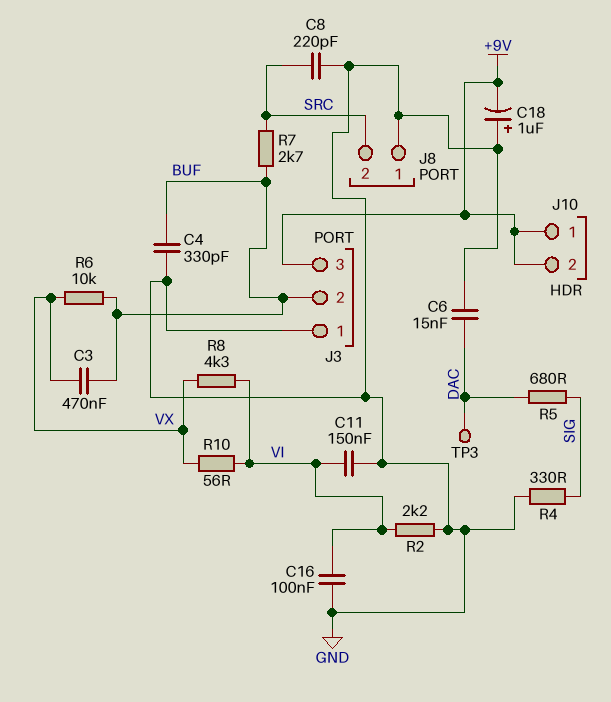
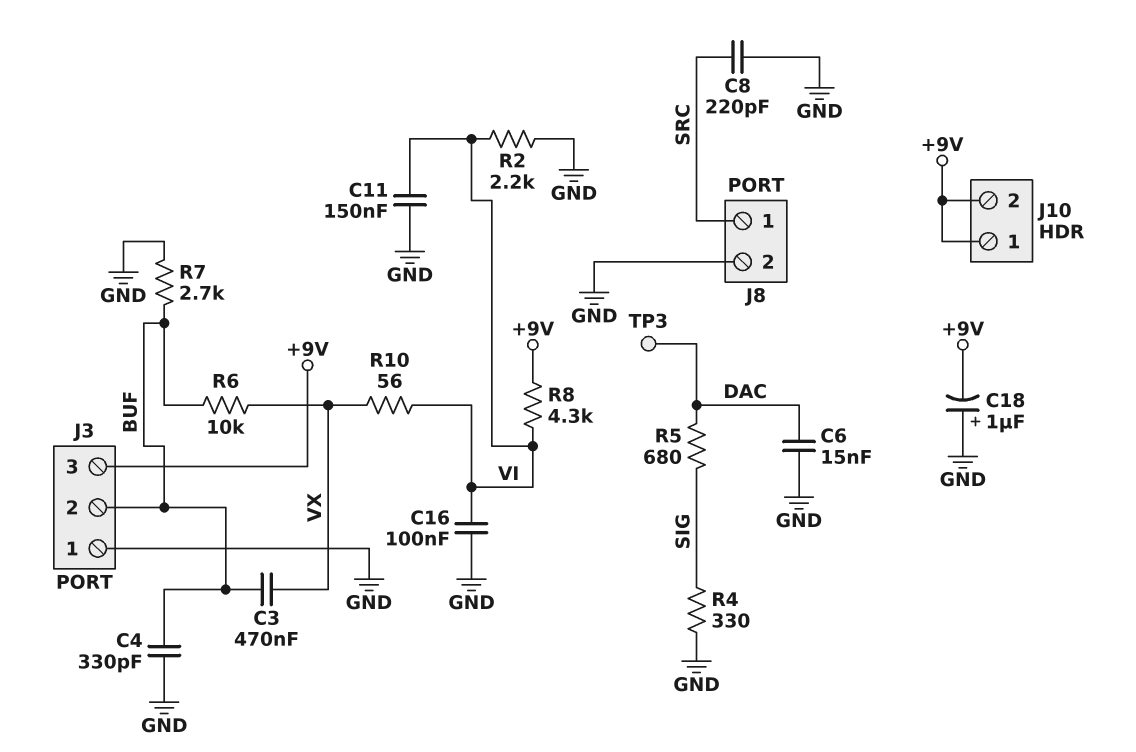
J8 pin 1: GND -> SRC
J8 pin 2: SRC -> GND
R7: 2.7k (BUF, SRC) -> 2.7k (BUF, GND)
R8: 4.3k (VI, VX) -> 4.3k (+9V, VI)

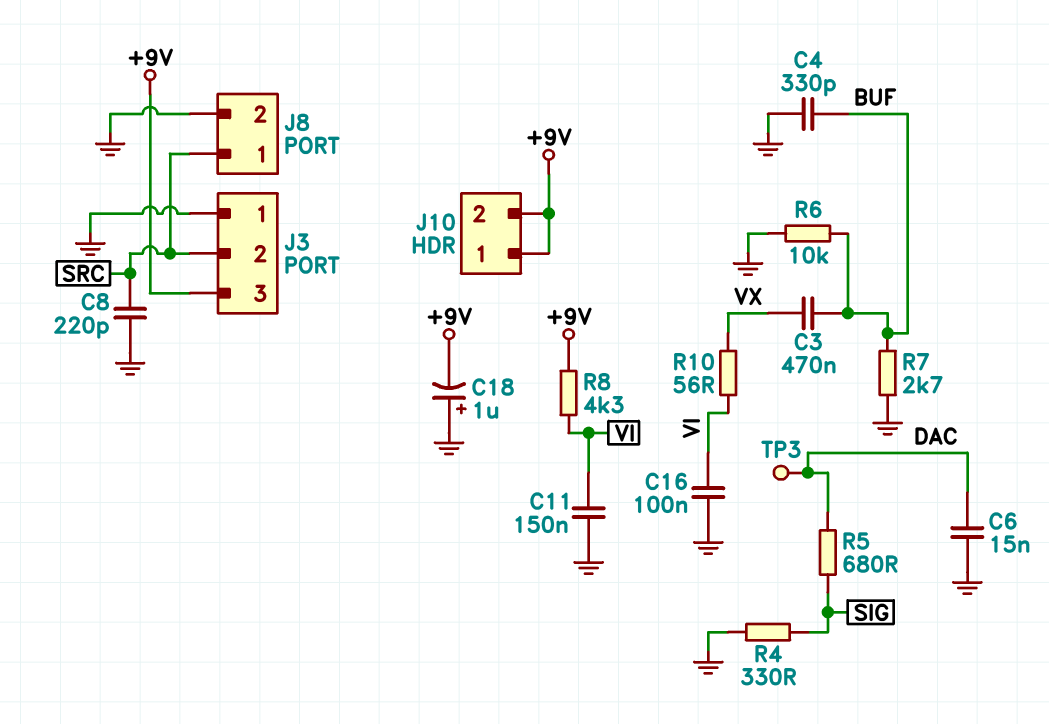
J3 pin 2: BUF -> SRC
R2: 2.2k (GND, VI) -> none
R6: 10k (BUF, VX) -> 10k (BUF, GND)

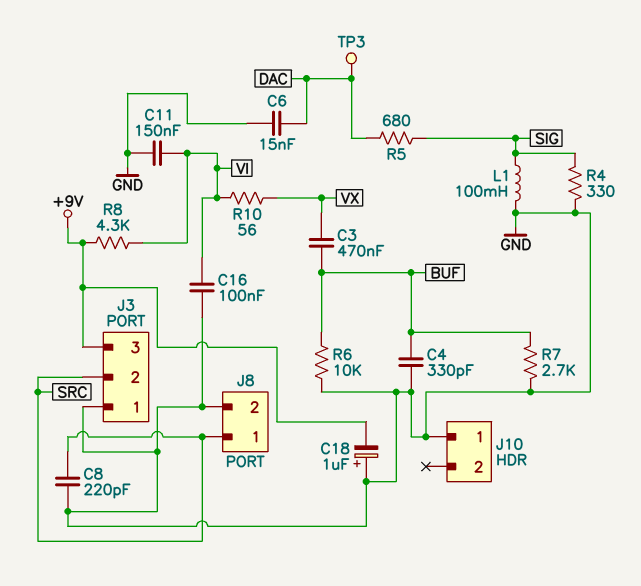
J10 pin 1: +9V -> GND
J10 pin 2: +9V -> none
L1: none -> 100mH (GND, SIG)

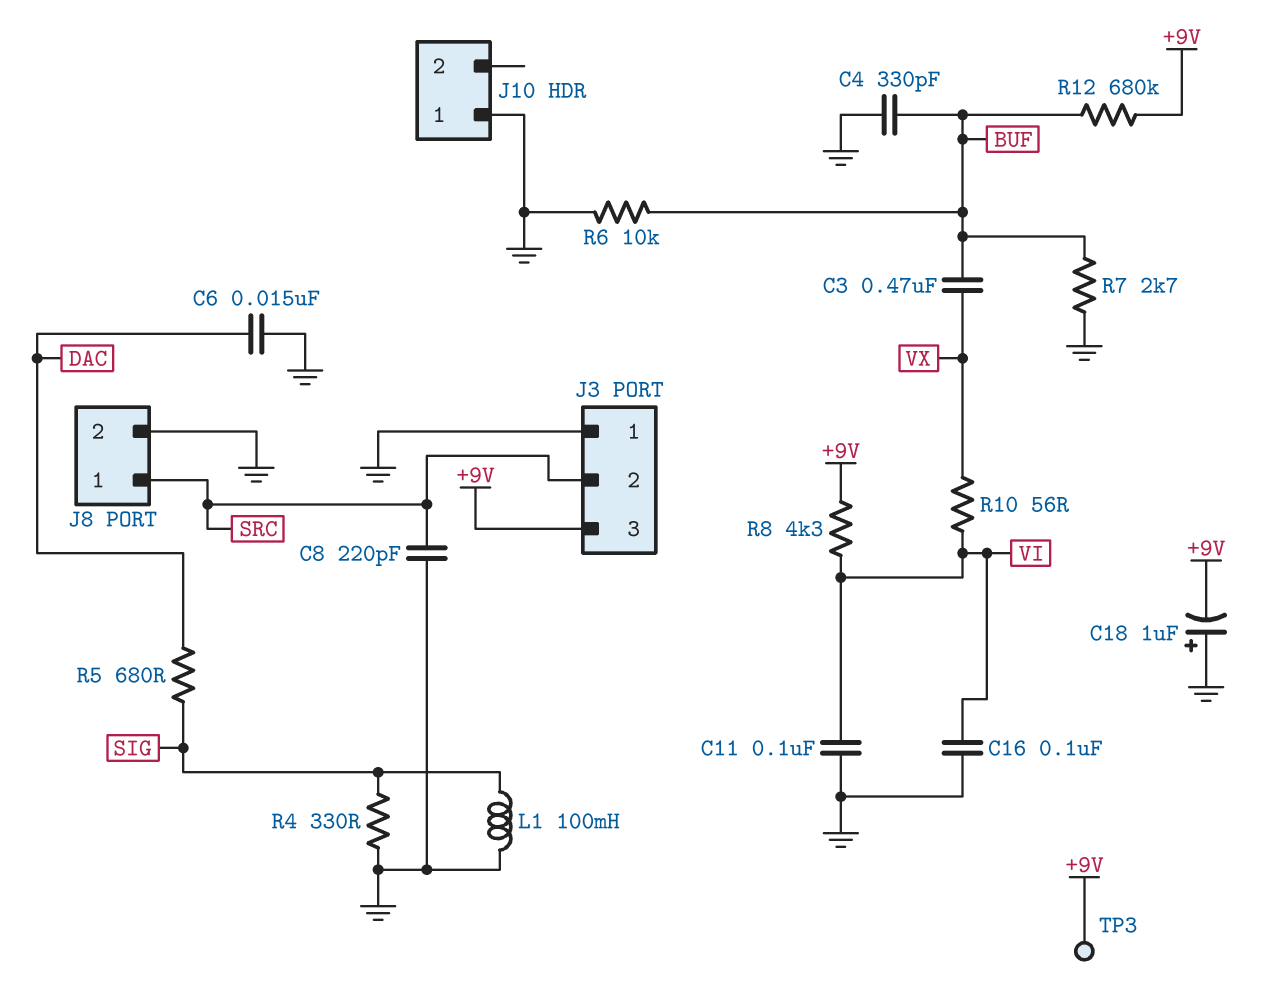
C11: 150nF (GND, VI) -> 100nF (GND, VI)
R12: none -> 680k (+9V, BUF)
TP3: test point (DAC) -> test point (+9V)

